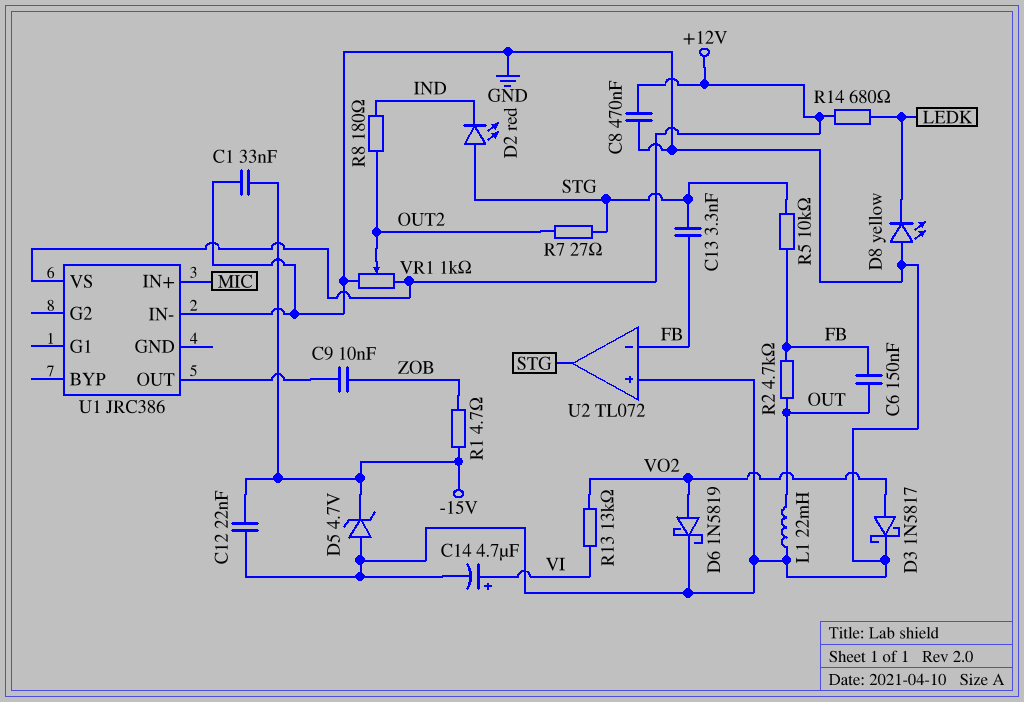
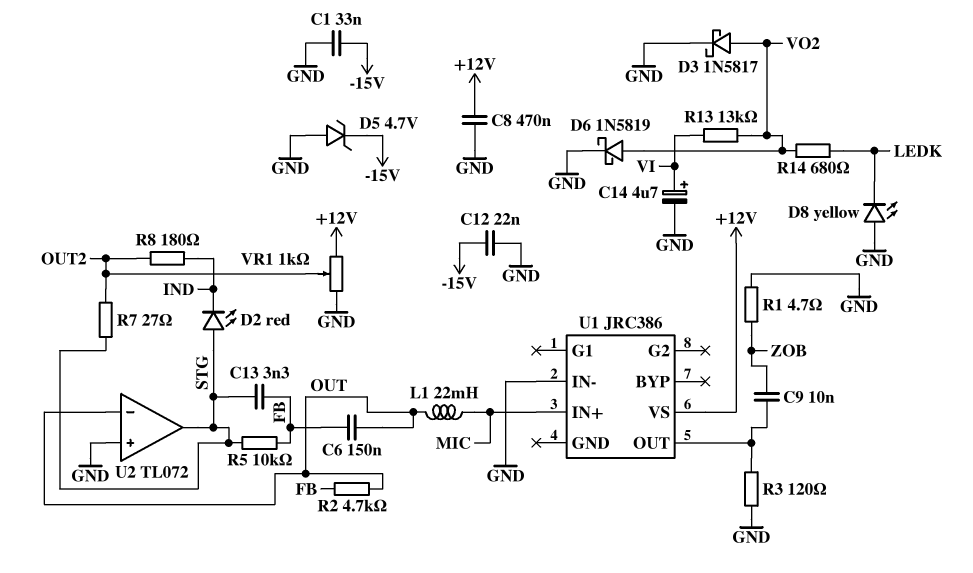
L1: 22mH (GND, OUT) -> 22mH (MIC, OUT)
R1: 4.7 (-15V, ZOB) -> 4.7 (GND, ZOB)
R3: none -> 120 (GND, U1/OUT)
R14: 680 (+12V, LEDK) -> 680 (LEDK, VO2)
U2 pin in-: FB -> OUT

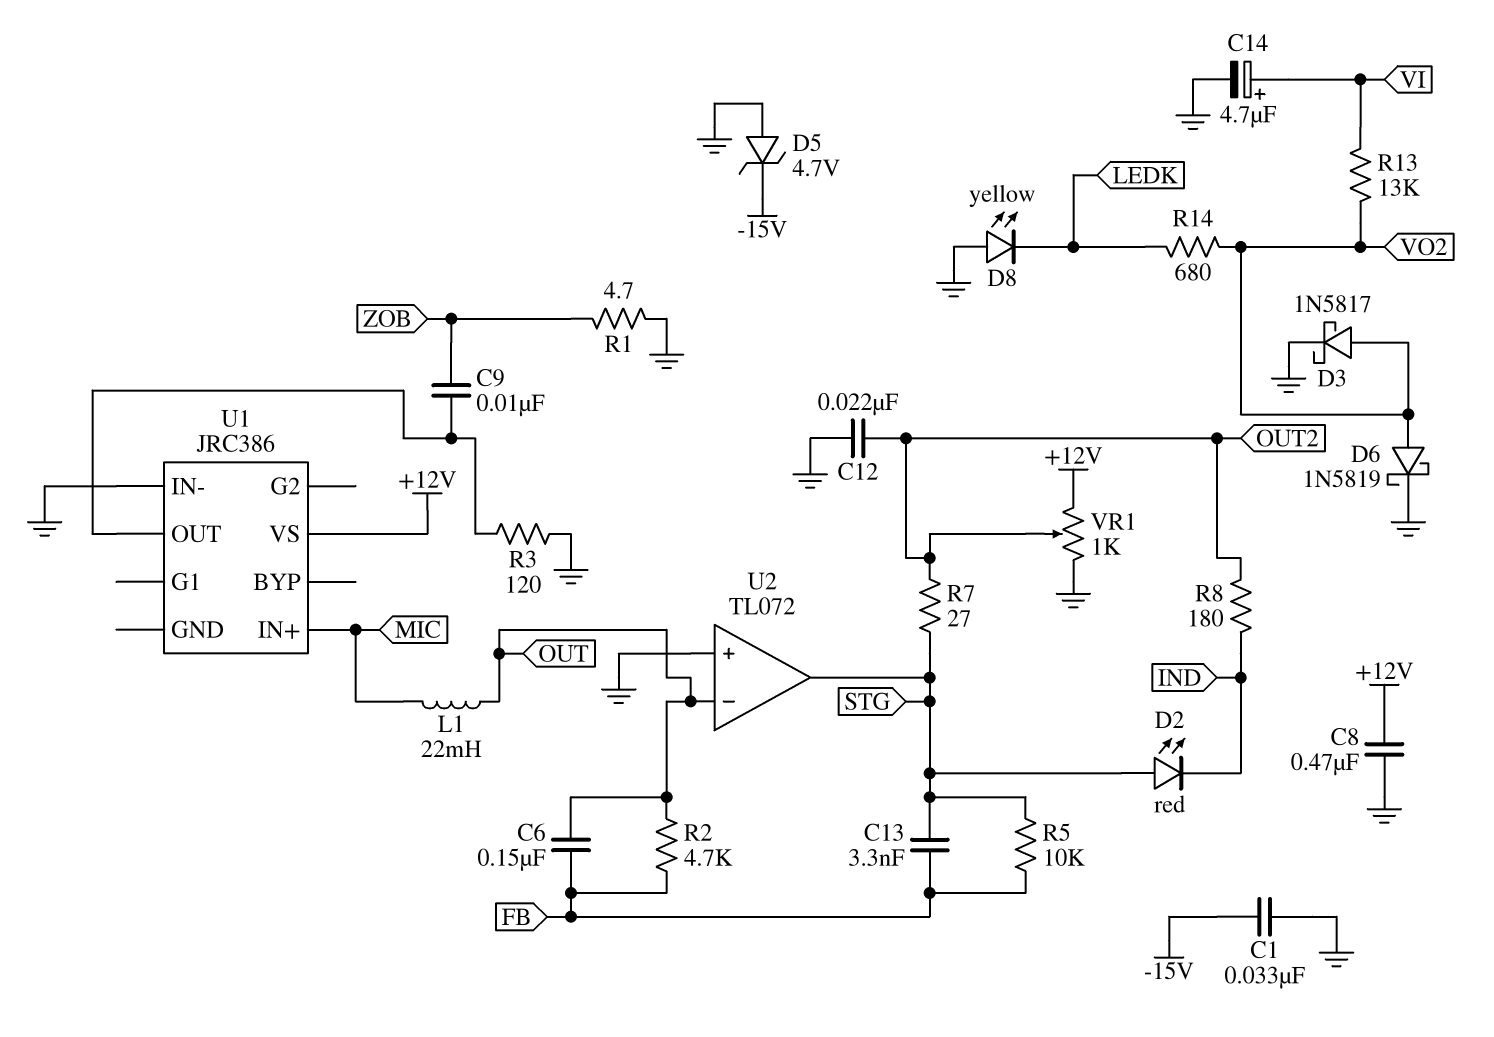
C12: 22nF (-15V, GND) -> 22nF (GND, OUT2)

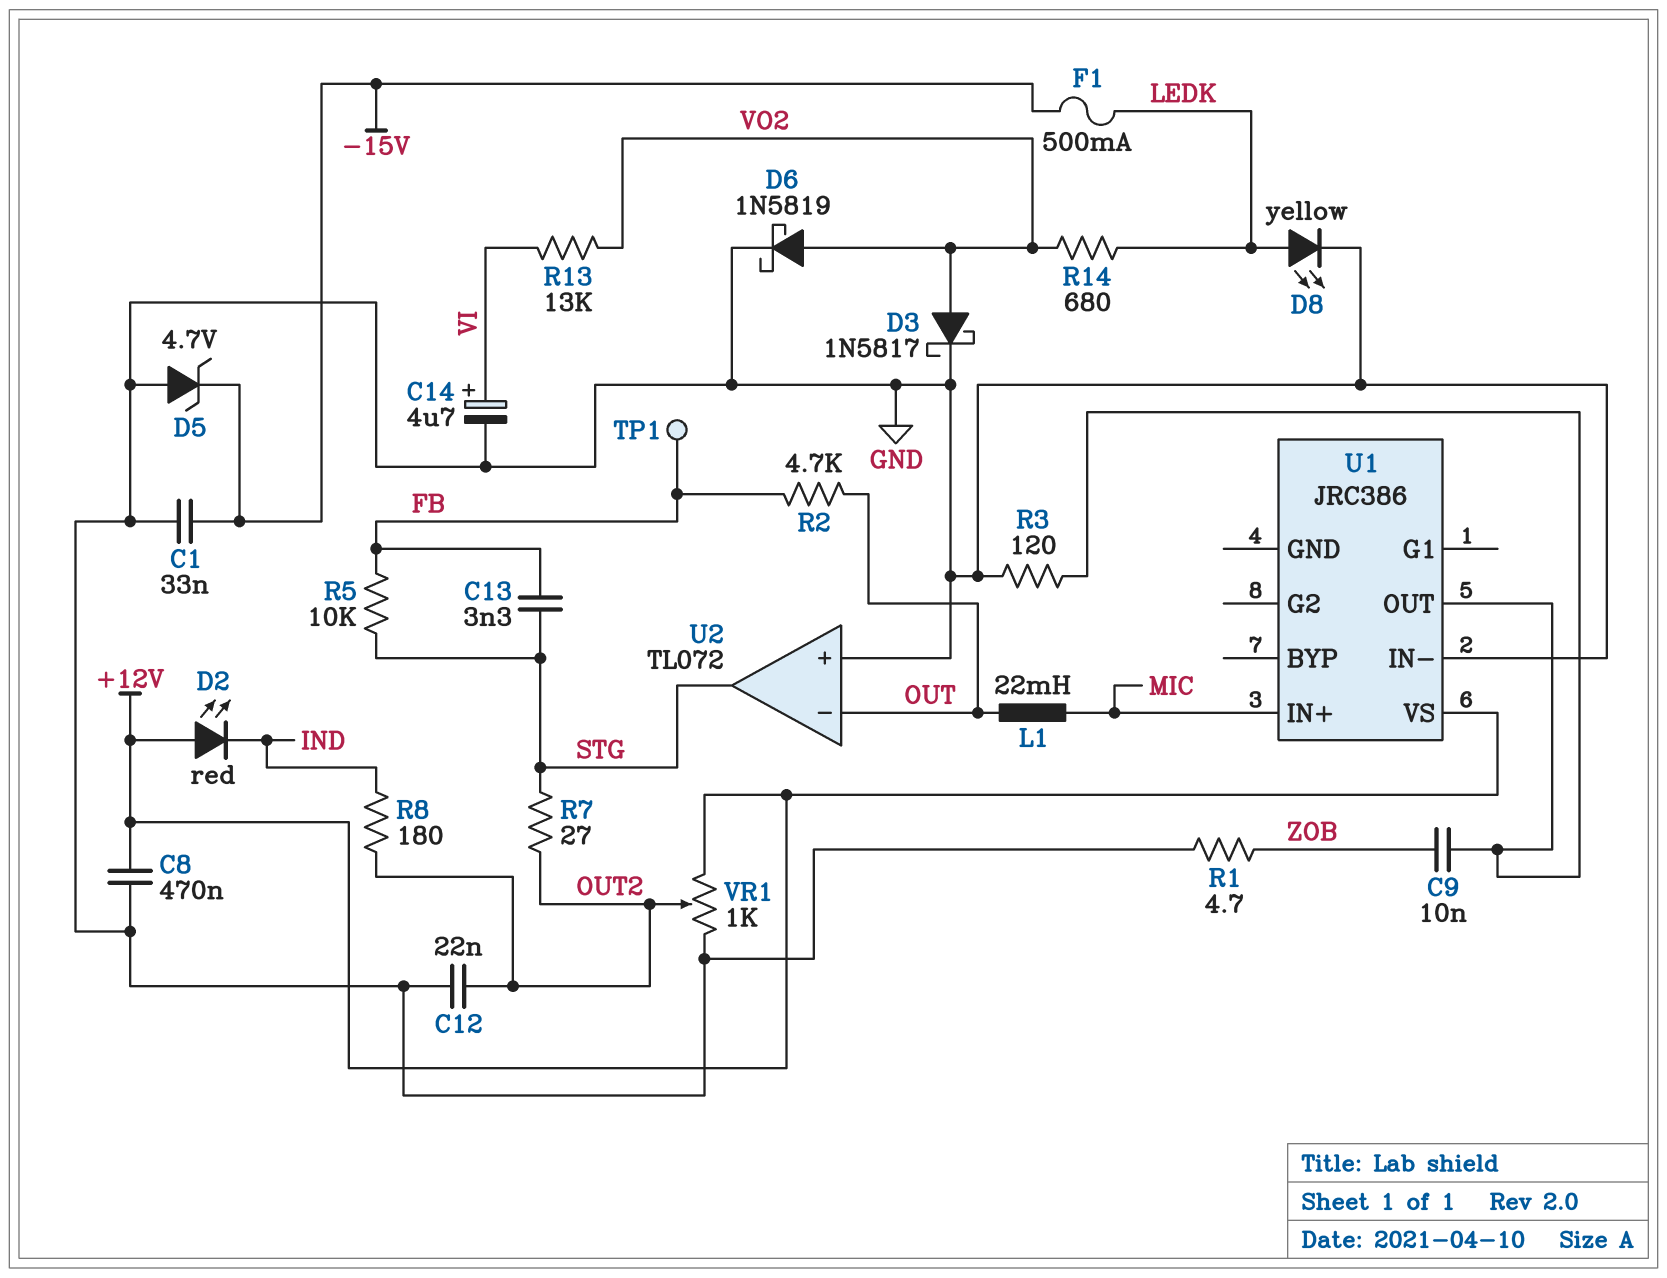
C6: 150nF (FB, OUT) -> none
D2: LED red (A STG, K IND) -> LED red (A +12V, K IND)
D8: LED yellow (A GND, K LEDK) -> LED yellow (A LEDK, K GND)
F1: none -> 500mA (-15V, LEDK)
TP1: none -> test point (FB)

